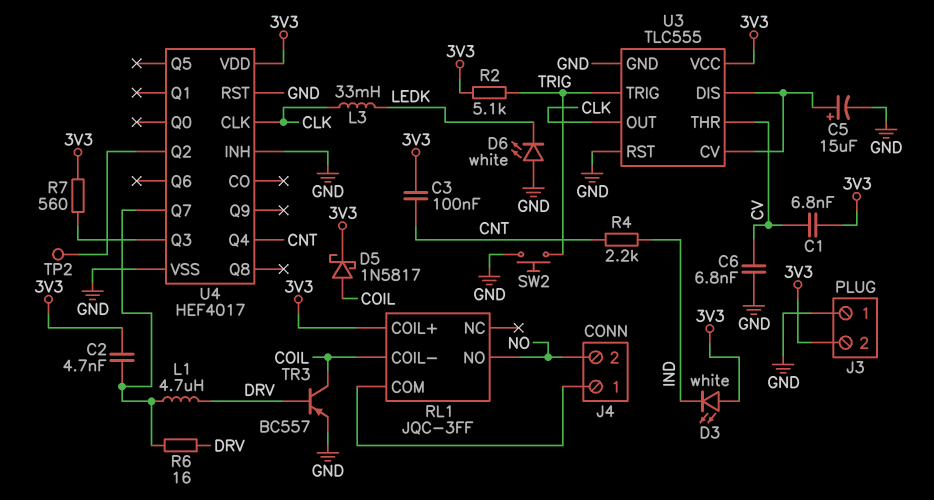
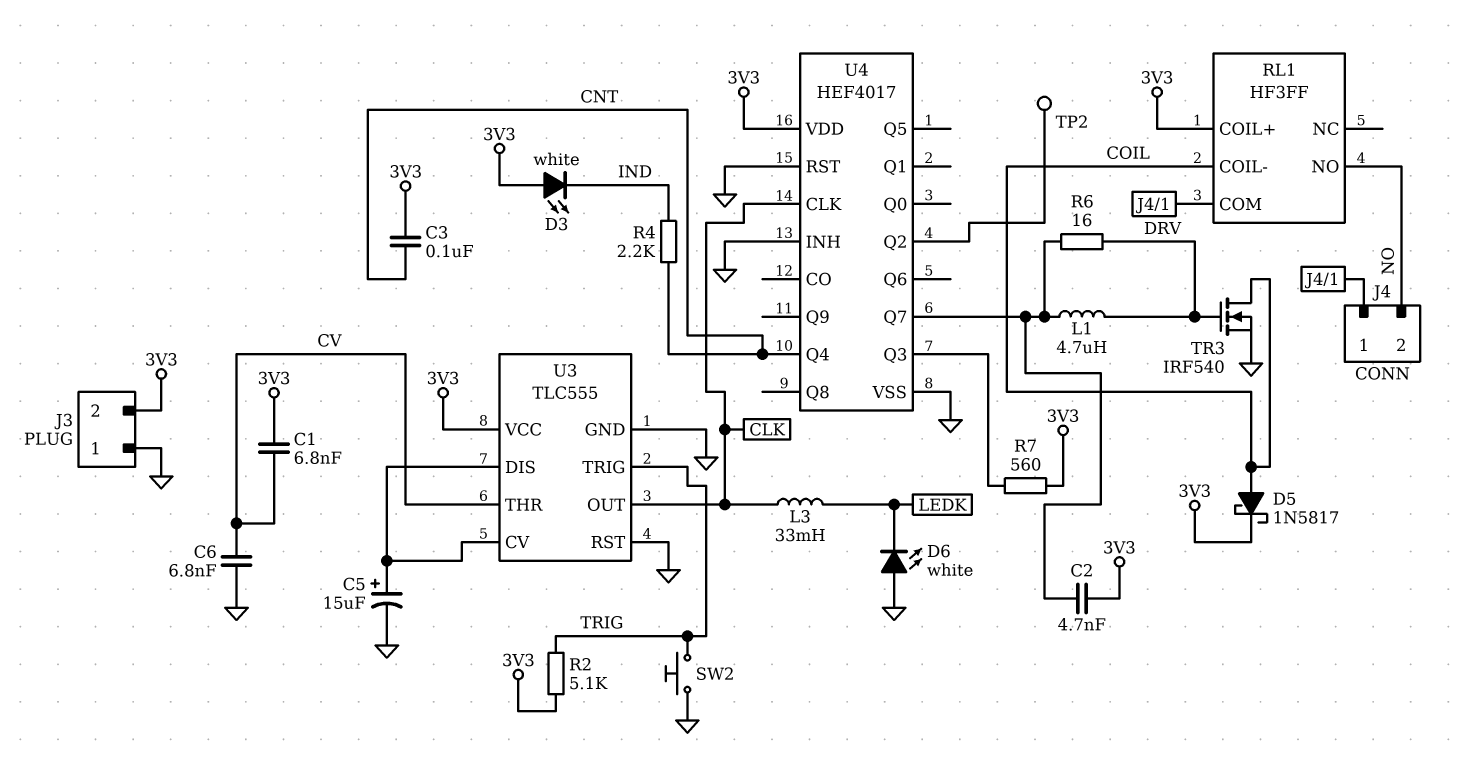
RL1: JQC-3FF -> HF3FF
TR3: PNP BC557 (B DRV, C COIL, E GND) -> NMOS IRF540 (G DRV, D COIL, S GND)

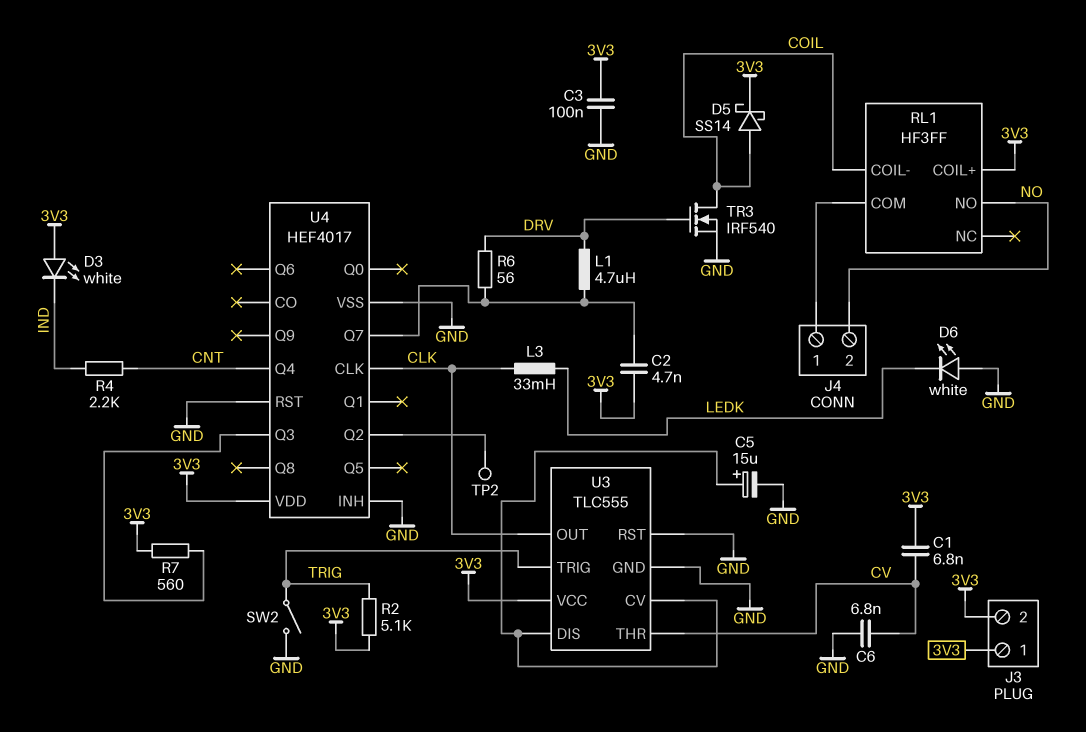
C3: 100nF (3V3, CNT) -> 100nF (3V3, GND)
D5: schottky 1N5817 (A COIL, K 3V3) -> schottky SS14 (A COIL, K 3V3)
J3 pin 1: GND -> 3V3
R6: 16 (DRV, U4/Q7) -> 56 (DRV, U4/Q7)
SW2: button (GND, TRIG) -> switch (GND, TRIG)

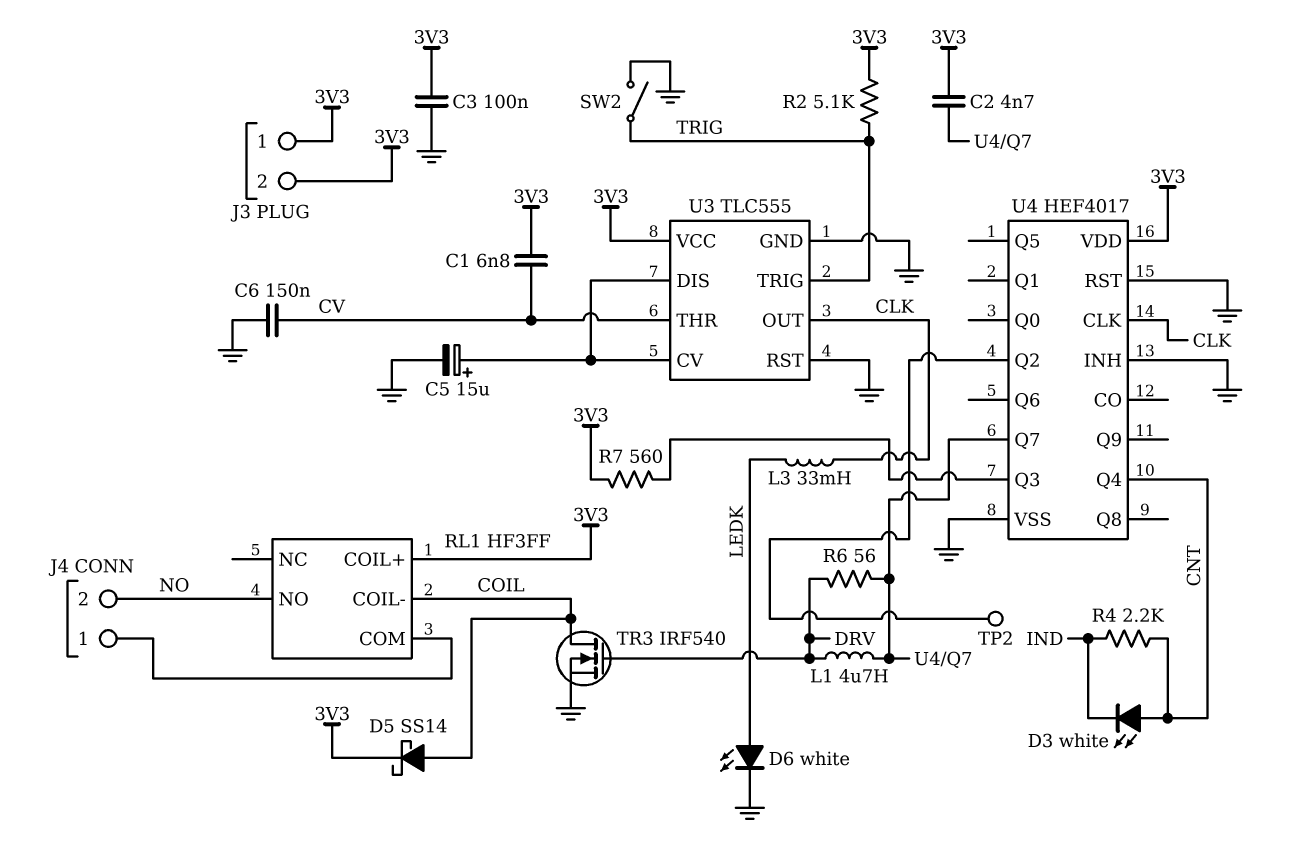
C6: 6.8nF (CV, GND) -> 150nF (CV, GND)
D3: LED white (A 3V3, K IND) -> LED white (A CNT, K IND)
D6: LED white (A GND, K LEDK) -> LED white (A LEDK, K GND)

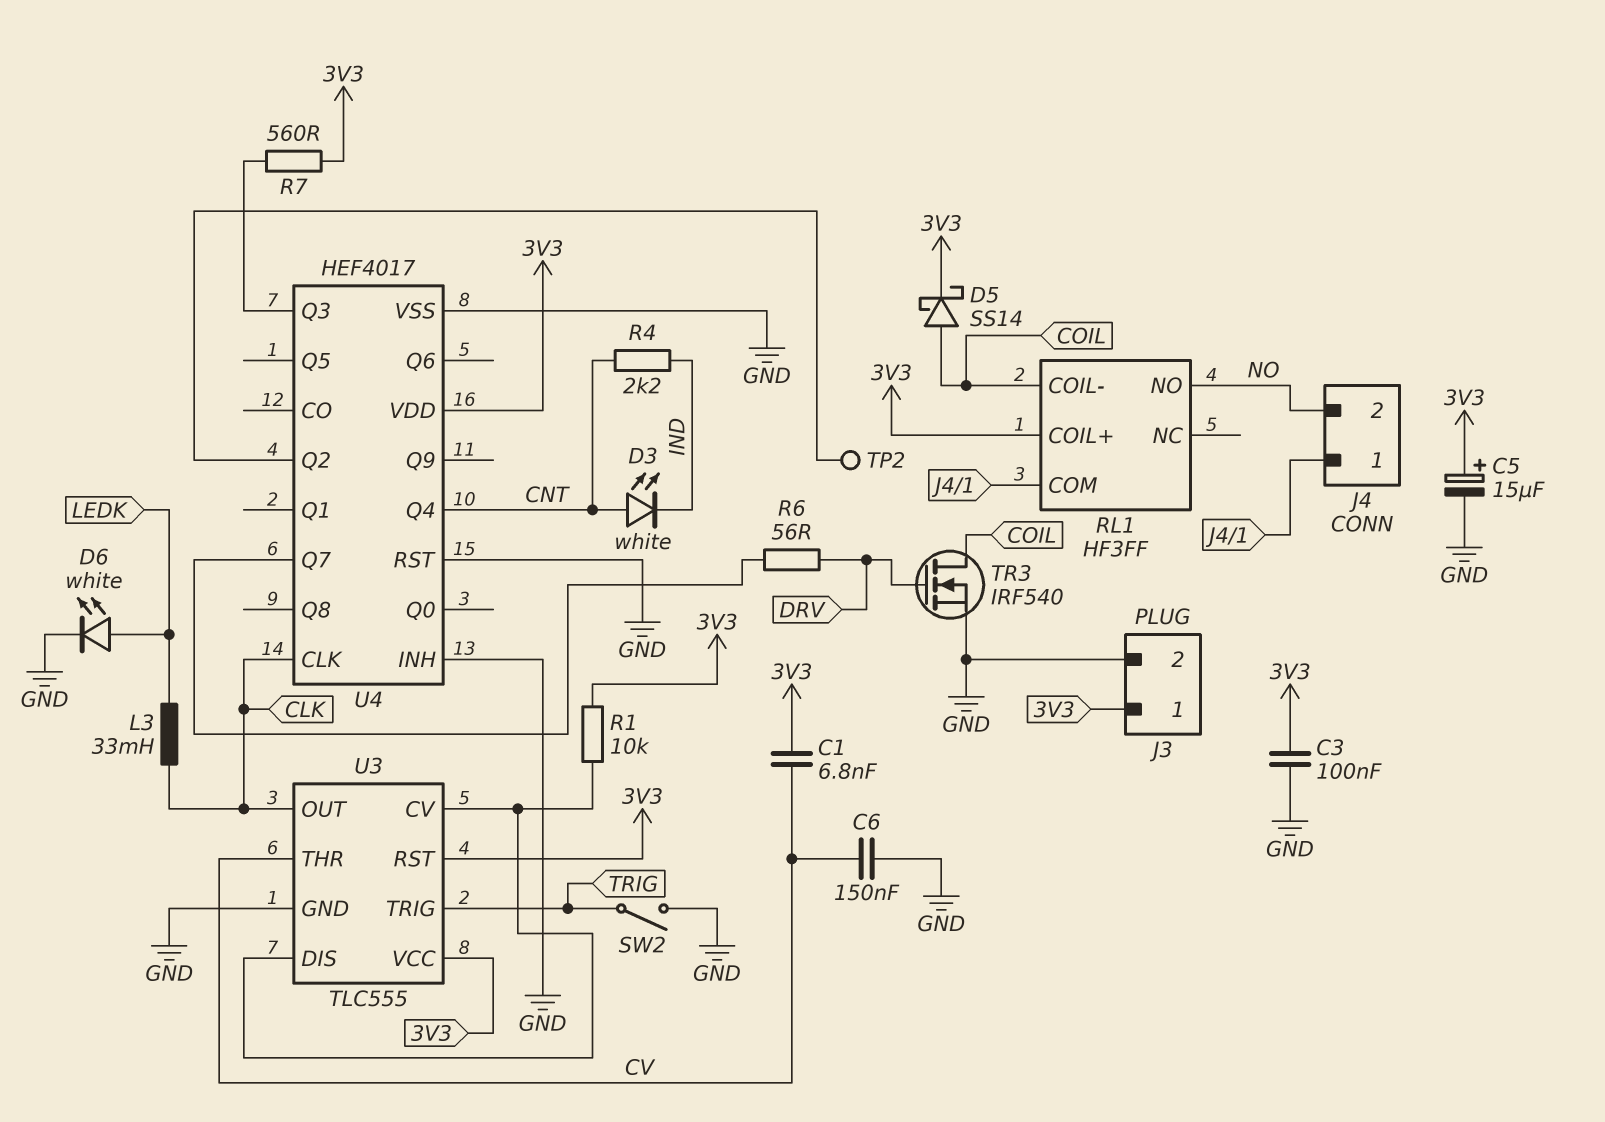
C2: 4.7nF (3V3, U4/Q7) -> none
C5: 15uF (plus U3/CV, minus GND) -> 15uF (plus 3V3, minus GND)
J3 pin 2: 3V3 -> GND
L1: 4.7uH (DRV, U4/Q7) -> none
R1: none -> 10k (3V3, U3/CV)
R2: 5.1k (3V3, TRIG) -> none
U3 pin RST: GND -> 3V3

